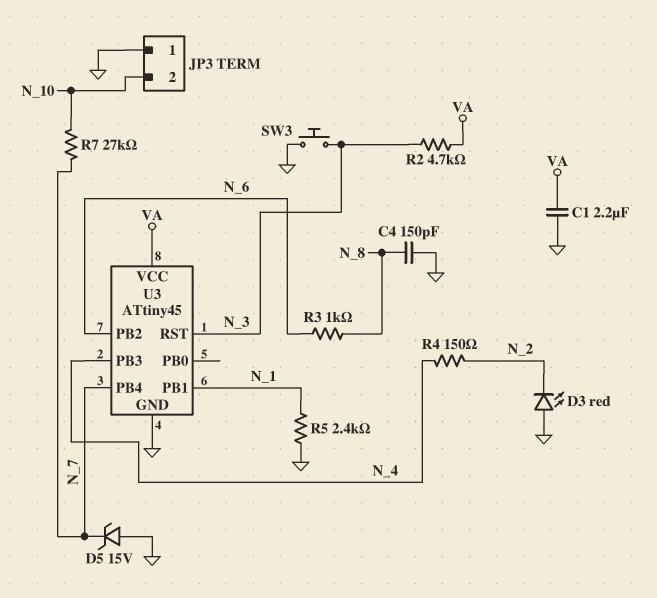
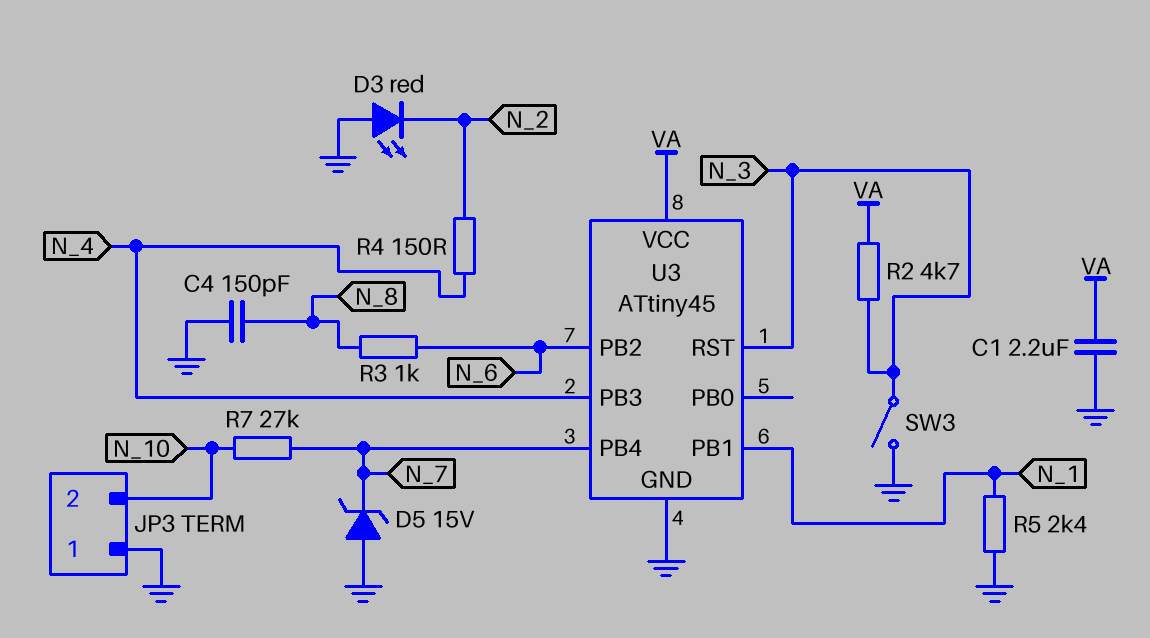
SW3: button (GND, N_3) -> switch (GND, N_3)

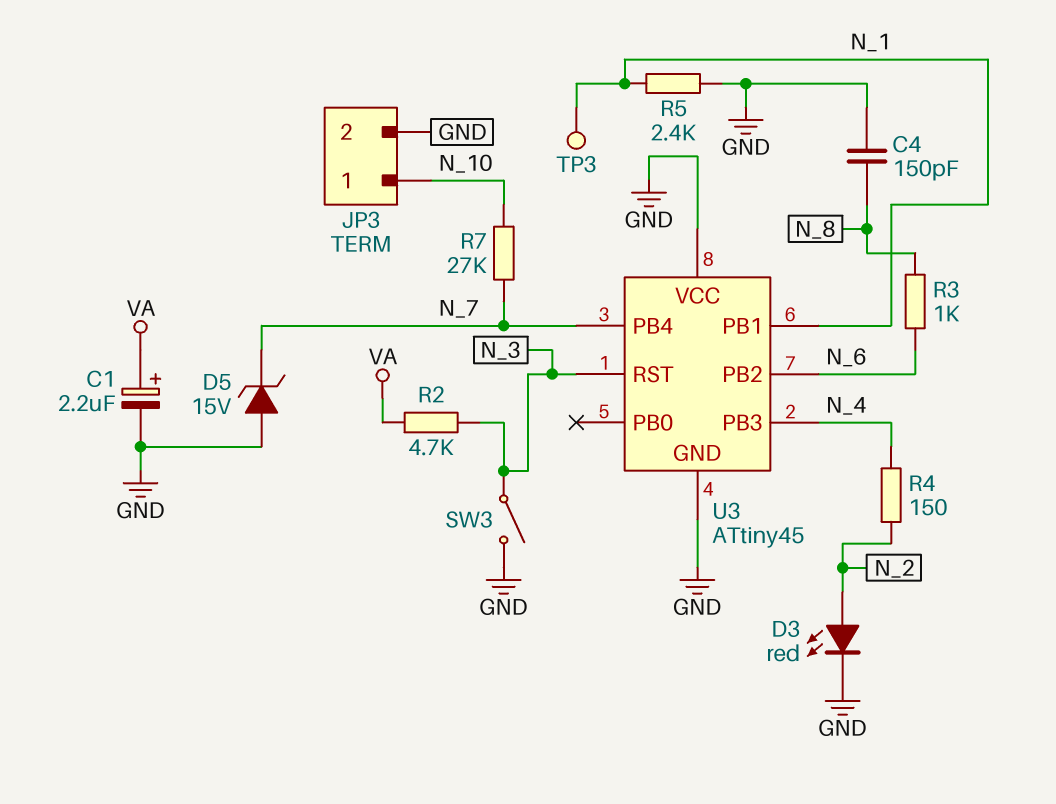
C1: 2.2uF (GND, VA) -> 2.2uF (plus VA, minus GND)
D3: LED red (A GND, K N_2) -> LED red (A N_2, K GND)
JP3 pin 1: GND -> N_10
JP3 pin 2: N_10 -> GND
TP3: none -> test point (N_1)
U3 pin VCC: VA -> GND

